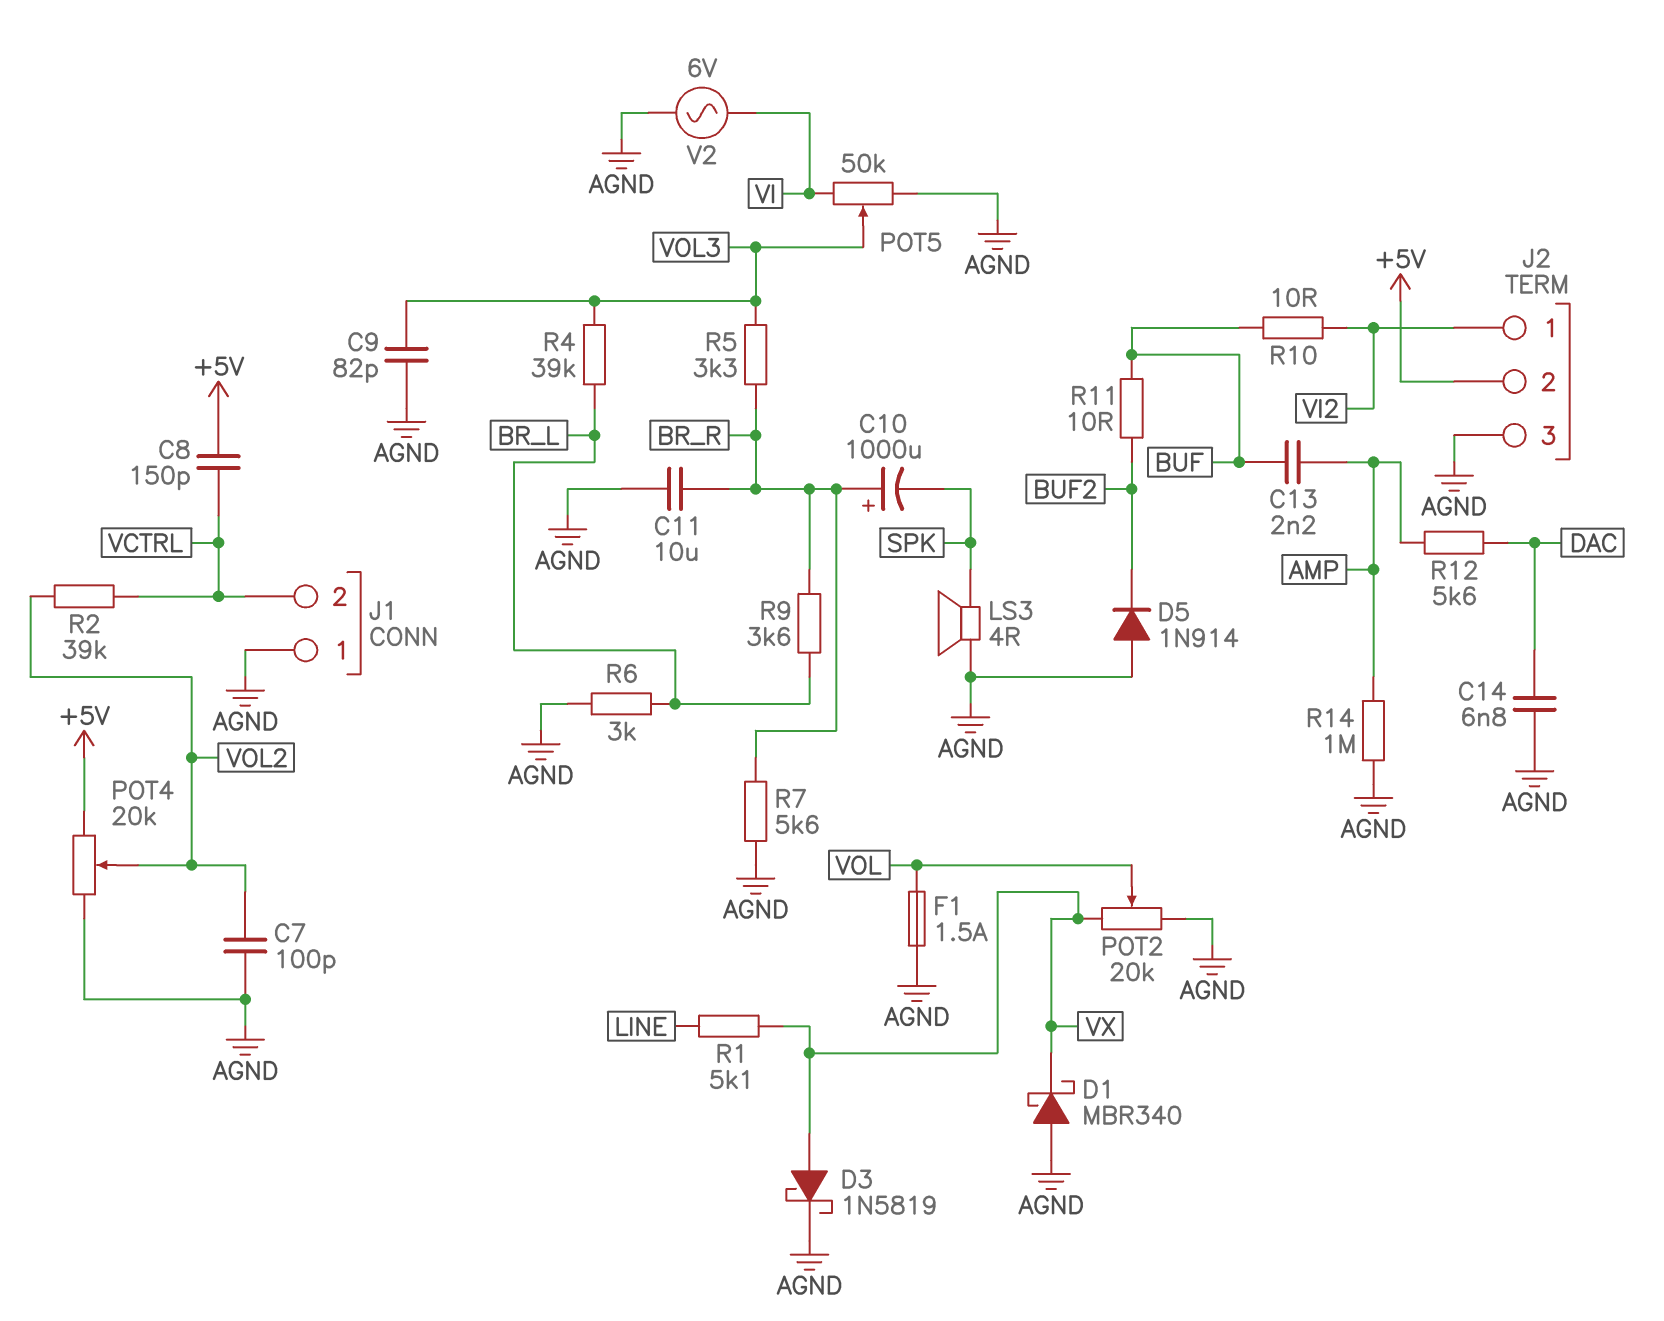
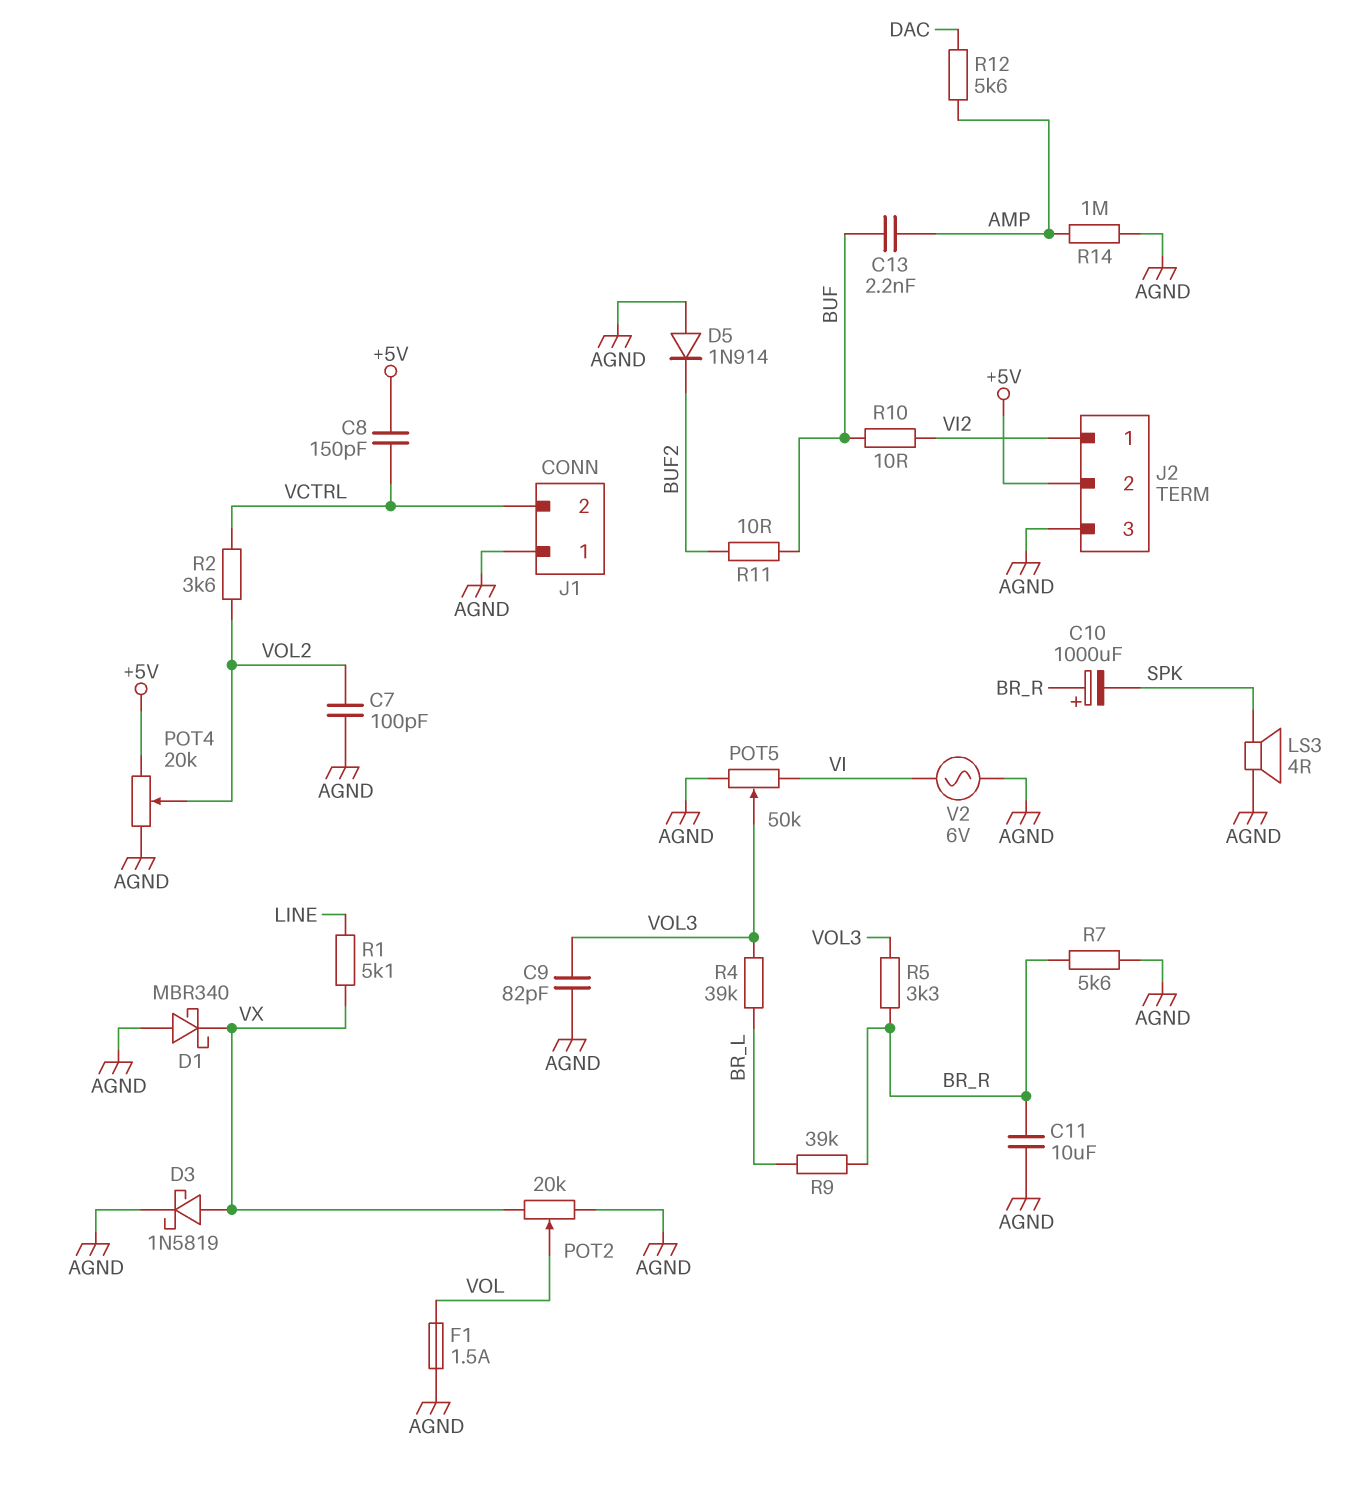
C14: 6.8nF (AGND, DAC) -> none
R2: 39k (VCTRL, VOL2) -> 3.6k (VCTRL, VOL2)
R6: 3k (AGND, BR_L) -> none
R9: 3.6k (BR_L, BR_R) -> 39k (BR_L, BR_R)

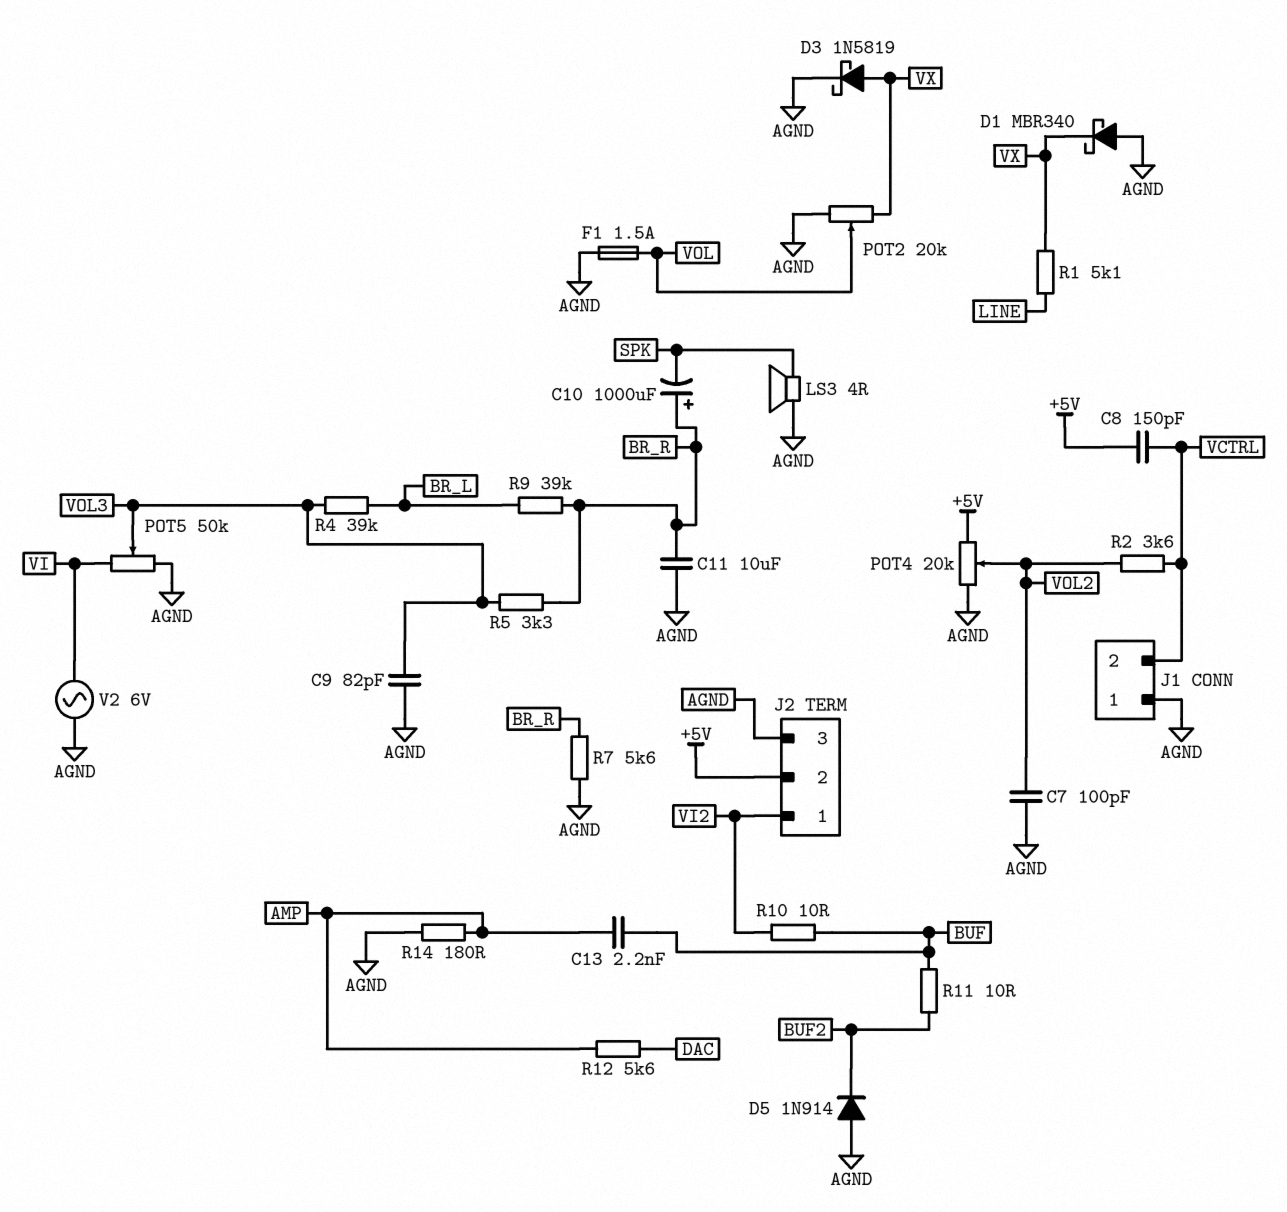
R14: 1M (AGND, AMP) -> 180 (AGND, AMP)

